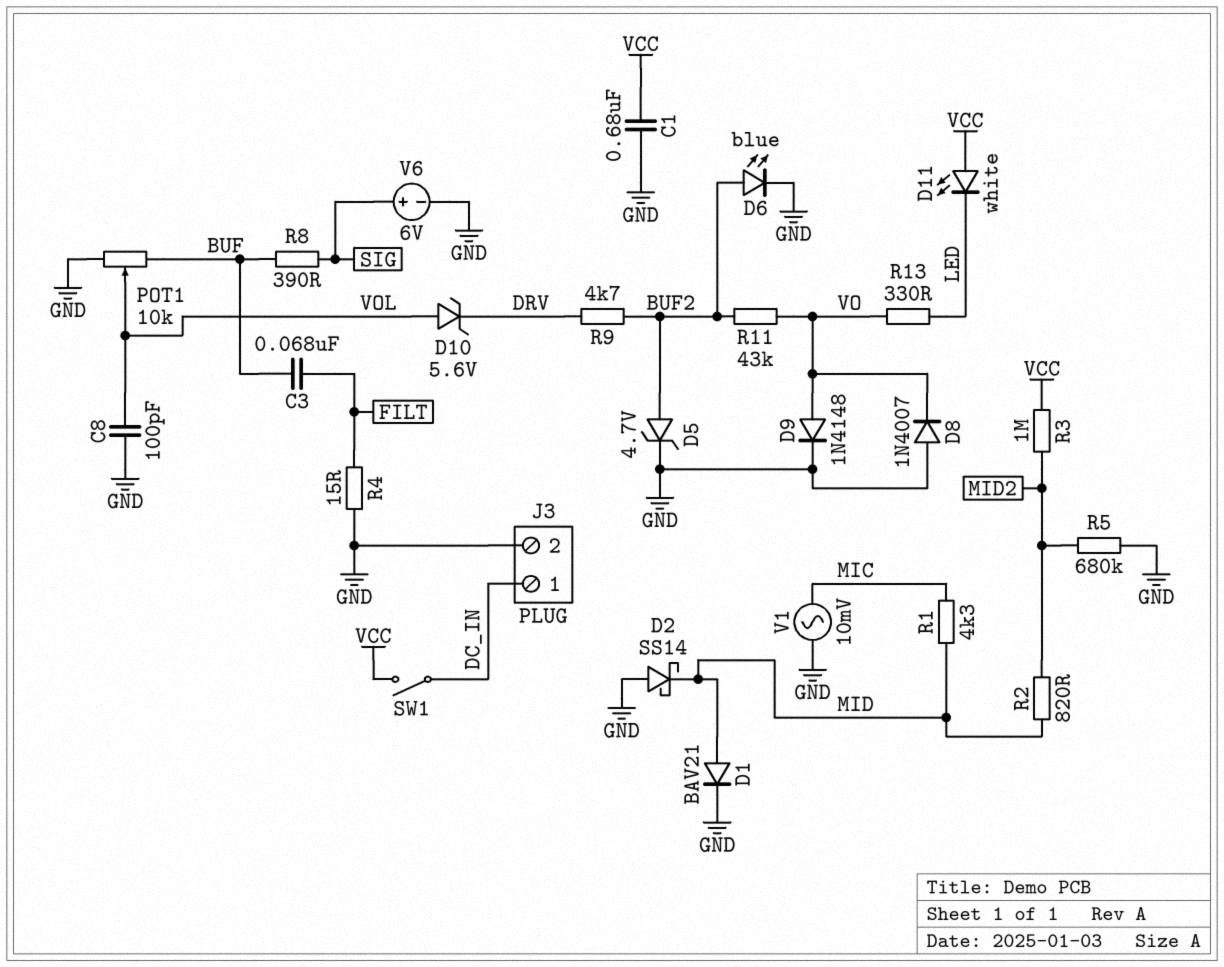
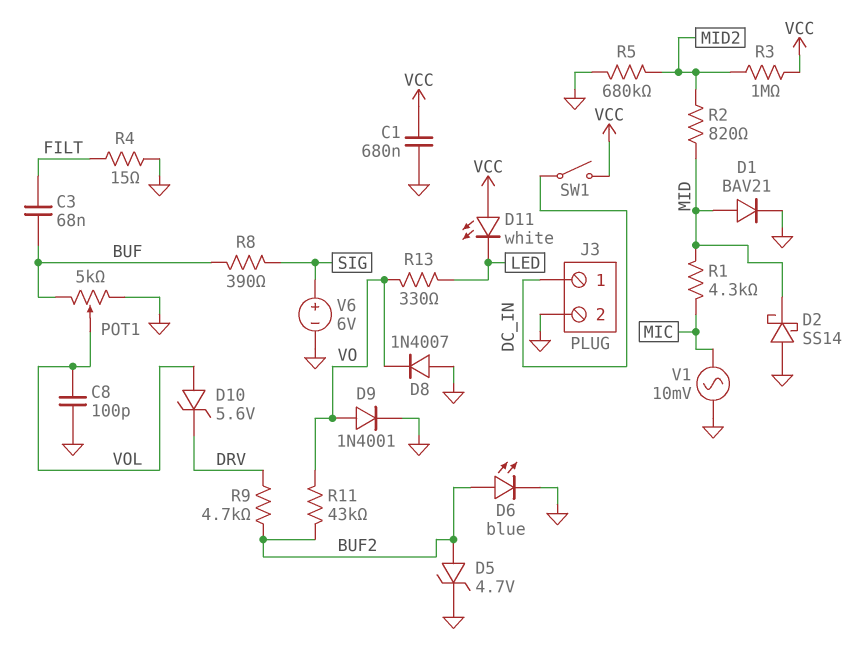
D9: diode 1N4148 (A VO, K GND) -> diode 1N4001 (A VO, K GND)
POT1: 10k (BUF, GND, wiper VOL) -> 5k (BUF, GND, wiper VOL)

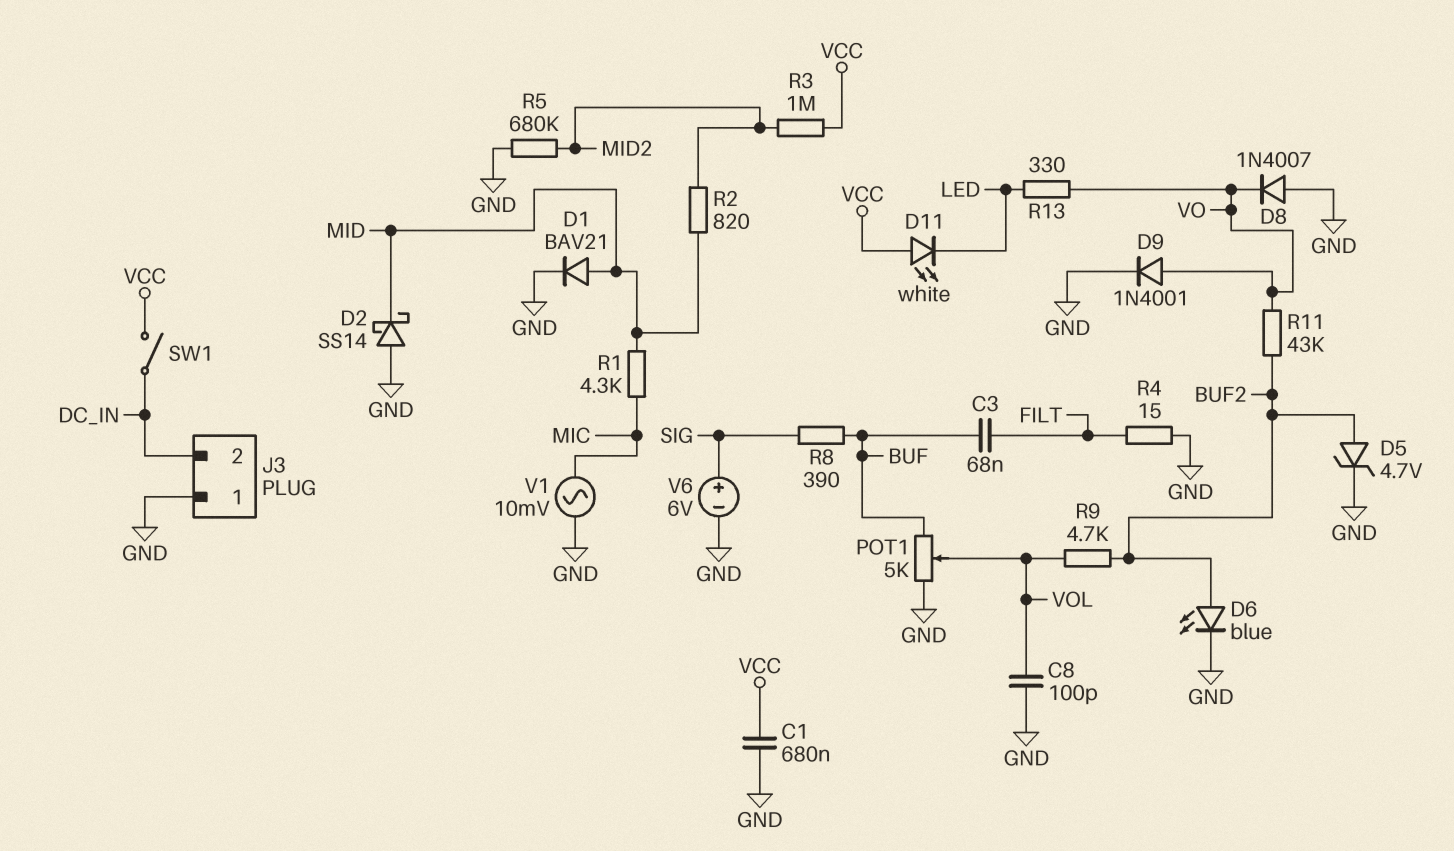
D10: zener 5.6V (A VOL, K DRV) -> none
J3 pin 1: DC_IN -> GND
J3 pin 2: GND -> DC_IN
R9: 4.7k (BUF2, DRV) -> 4.7k (BUF2, VOL)

